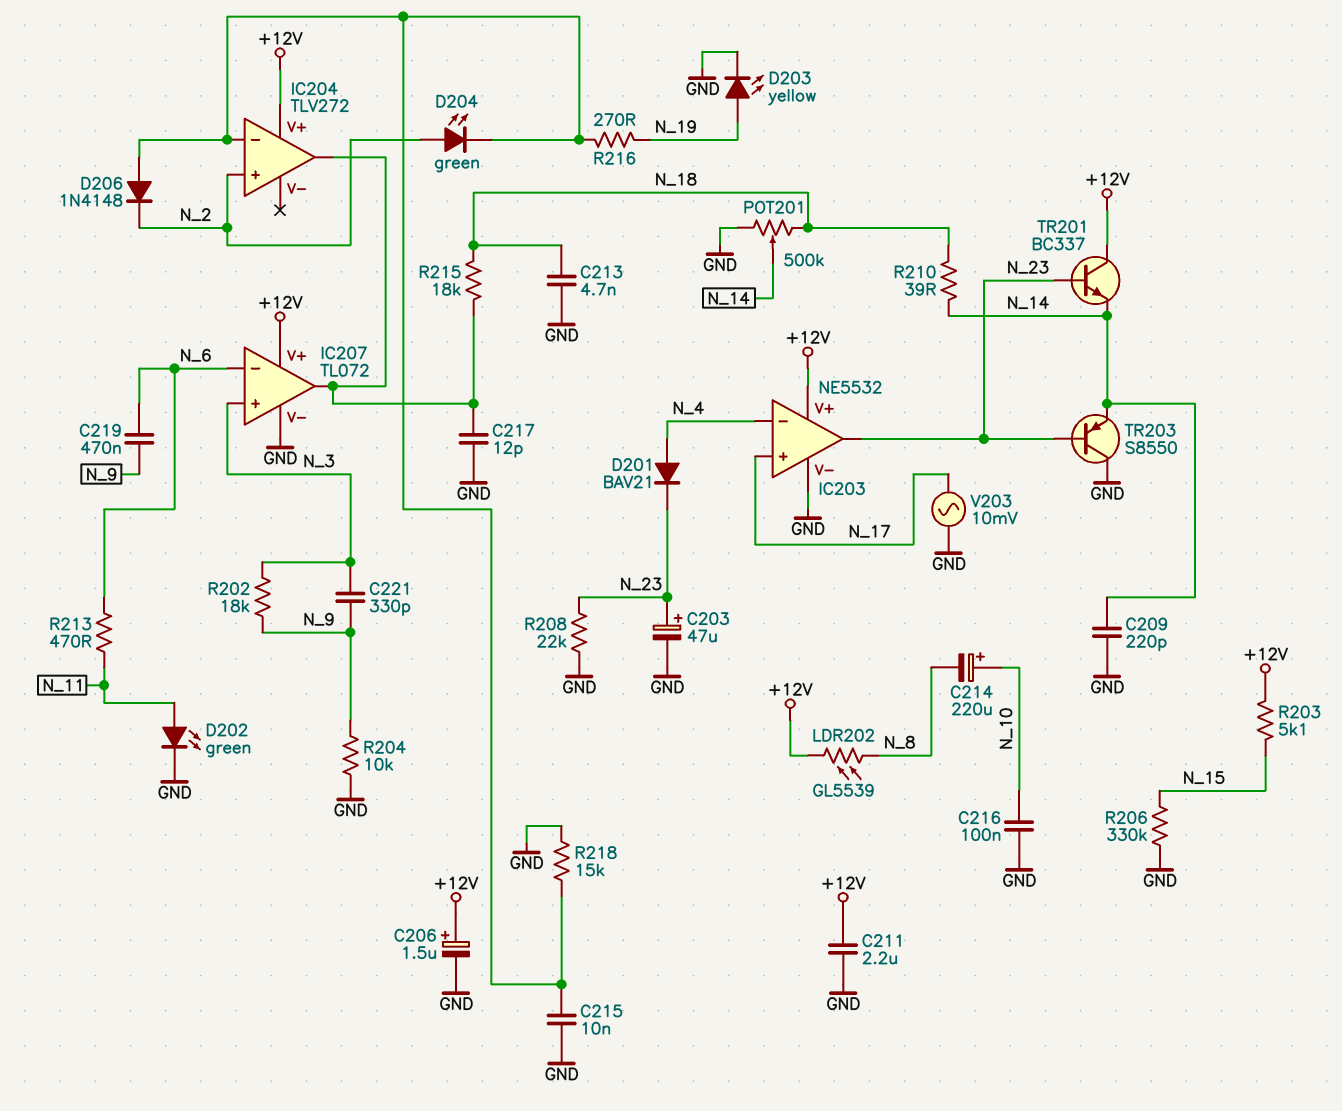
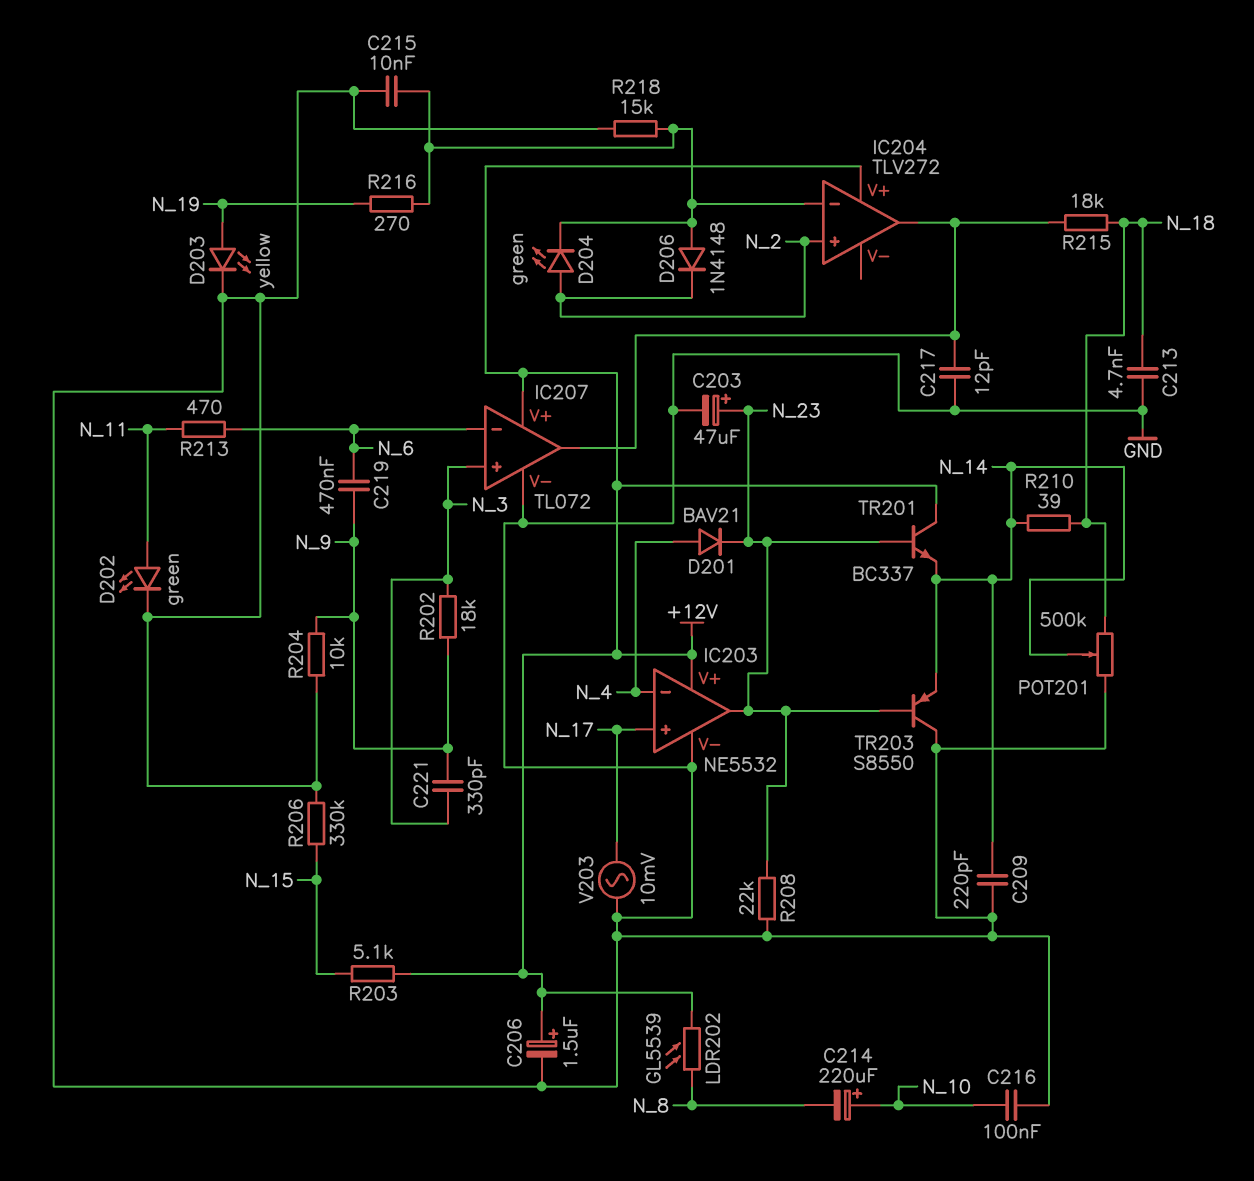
C211: 2.2uF (+12V, GND) -> none

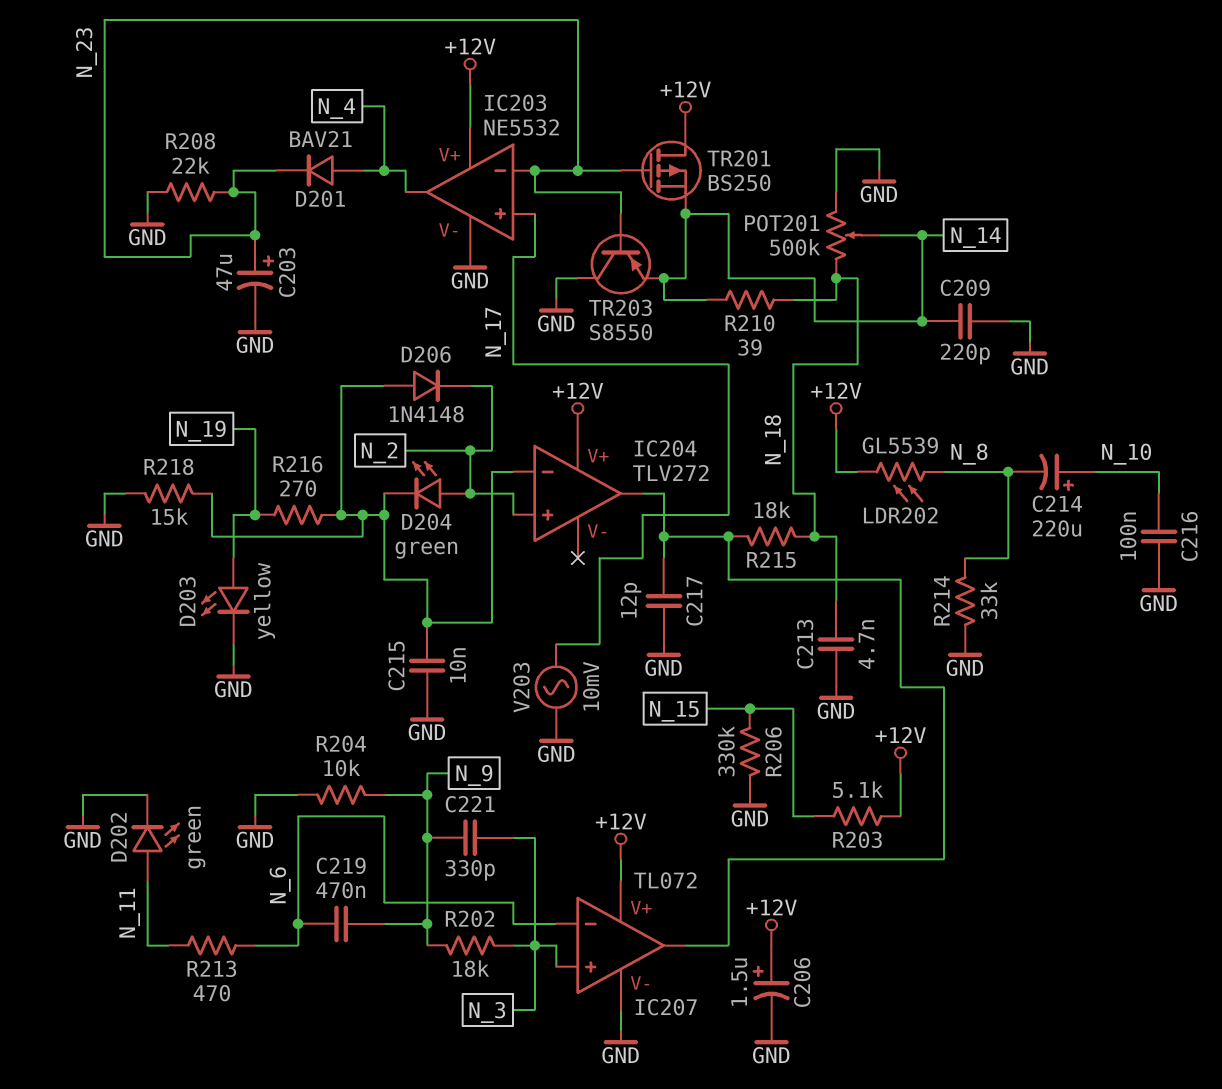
IC203 pin in-: N_4 -> N_23
IC203 pin out: N_23 -> N_4
R214: none -> 33k (GND, N_8)
TR201: NPN BC337 (B N_23, C +12V, E N_14) -> PMOS BS250 (G N_23, D +12V, S N_14)

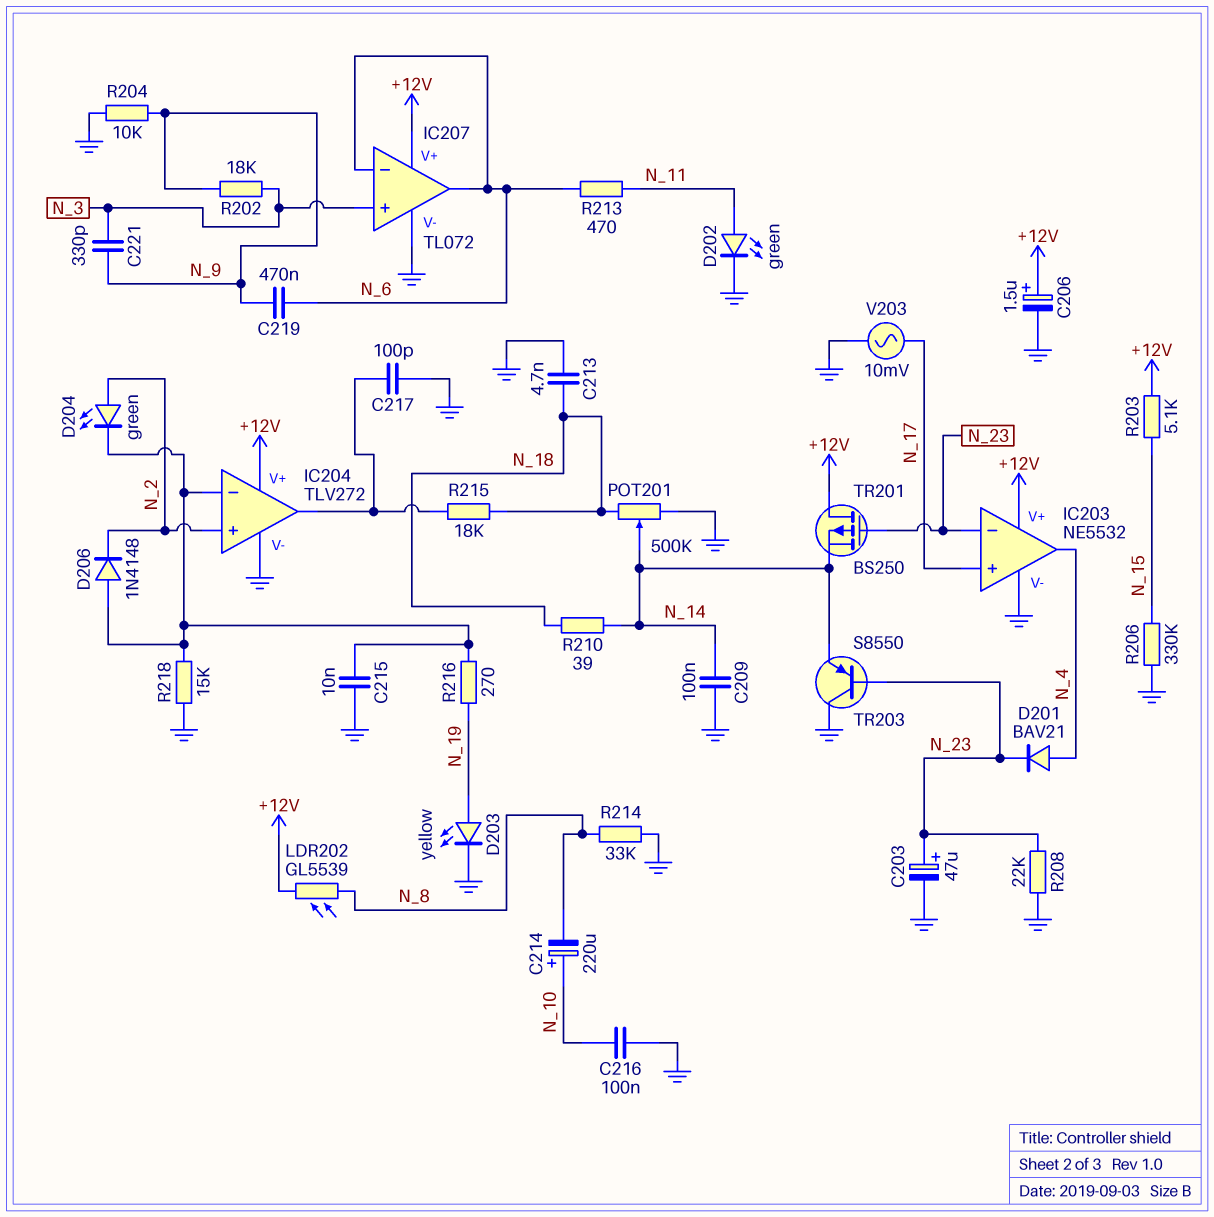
C209: 220pF (GND, N_14) -> 100nF (GND, N_14)
C217: 12pF (GND, IC204/out) -> 100pF (GND, IC204/out)
IC204 pin V-: none -> GND
IC207 pin out: IC204/out -> N_6

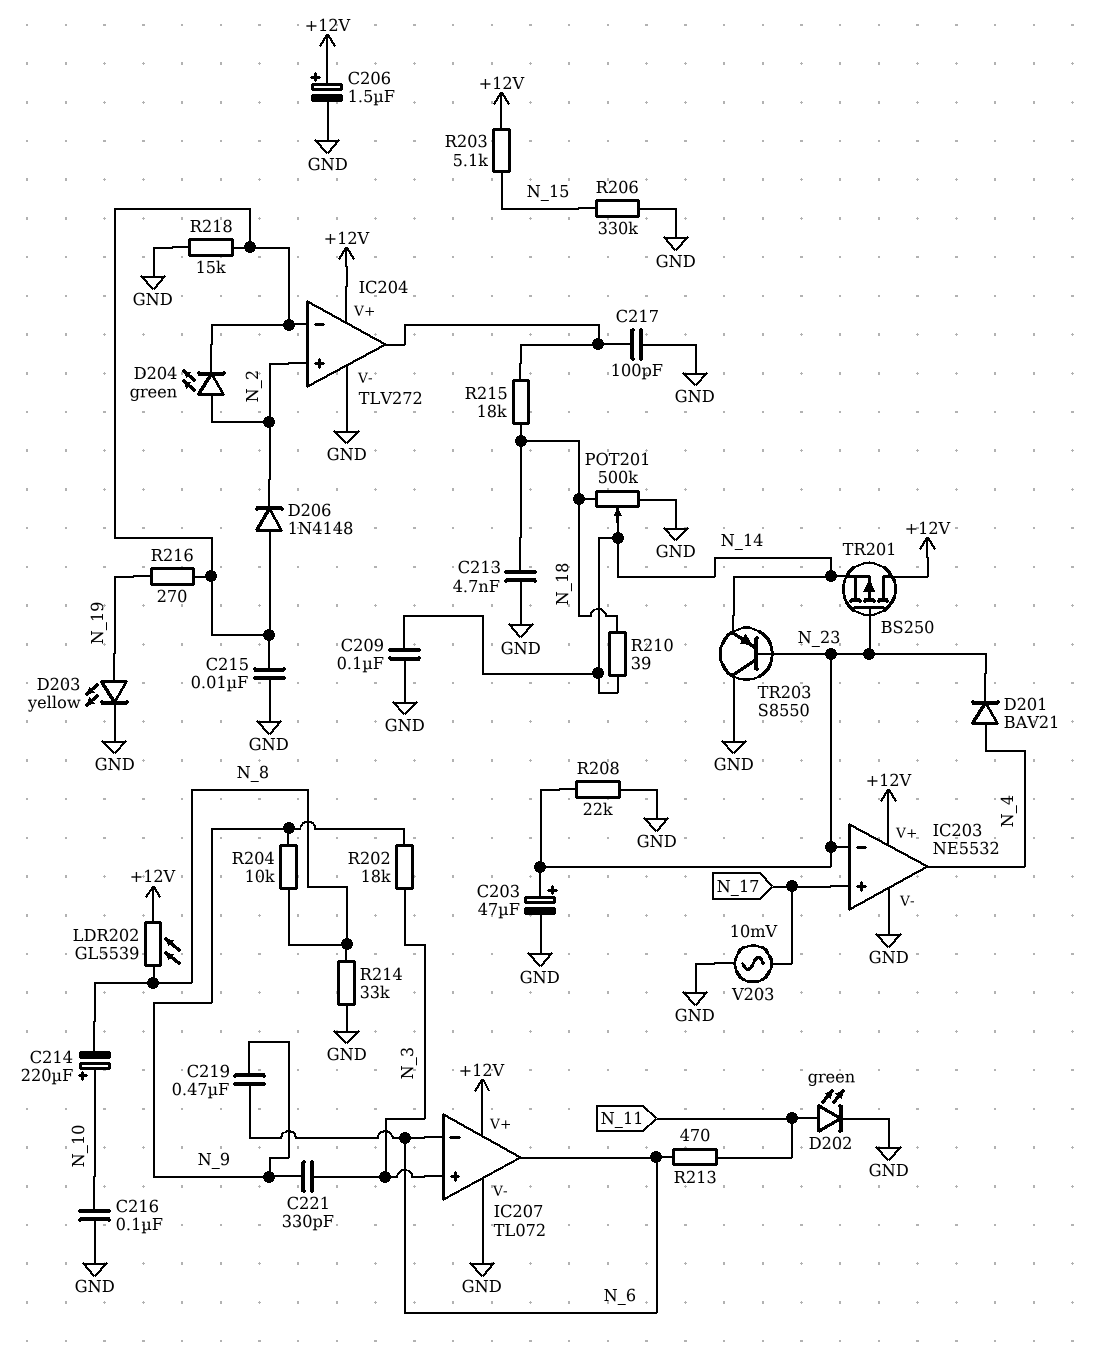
R204: 10k (GND, N_9) -> 10k (N_8, N_9)

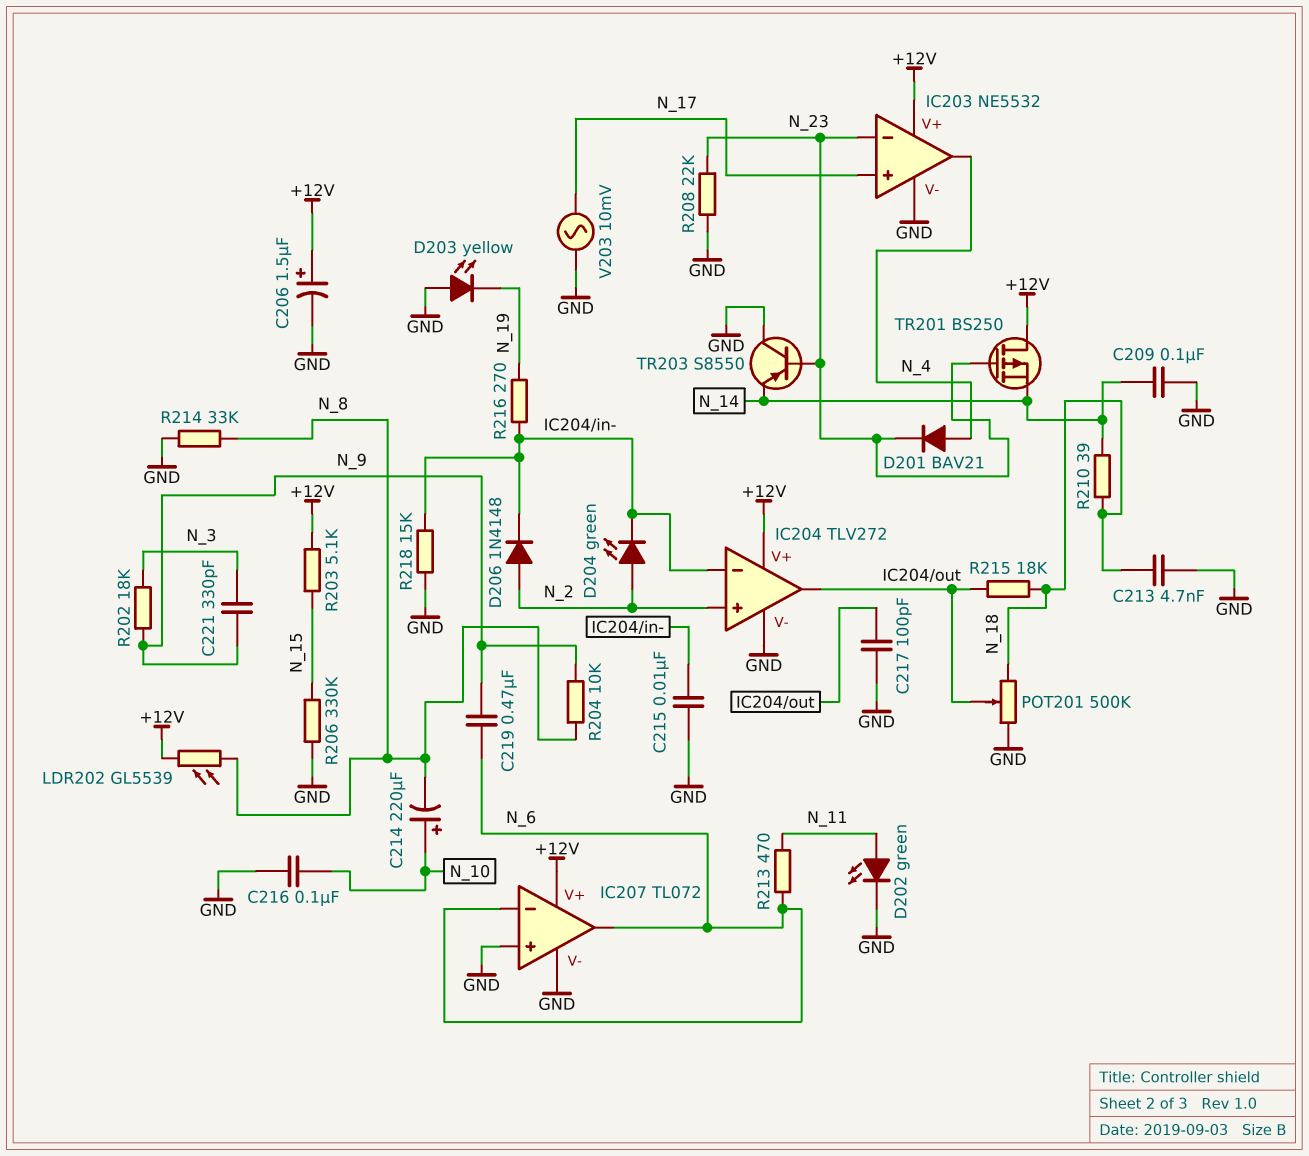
C203: 47uF (plus N_23, minus GND) -> none
D203: LED yellow (A N_19, K GND) -> LED yellow (A GND, K N_19)
D206: diode 1N4148 (A IC204/in-, K N_2) -> diode 1N4148 (A N_2, K IC204/in-)
IC207 pin in+: N_3 -> GND
POT201: 500k (GND, N_18, wiper N_14) -> 500k (GND, N_18, wiper IC204/out)

